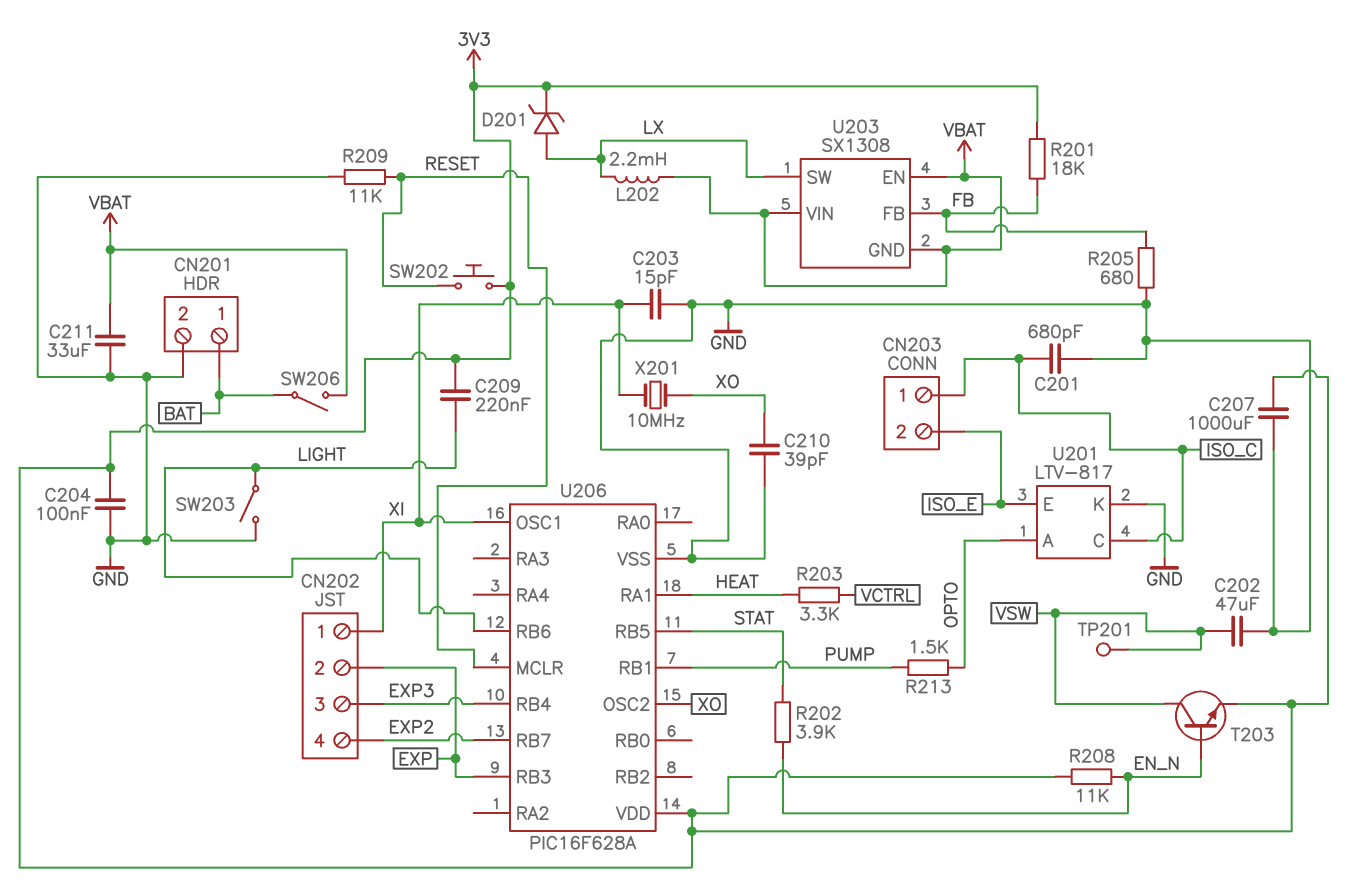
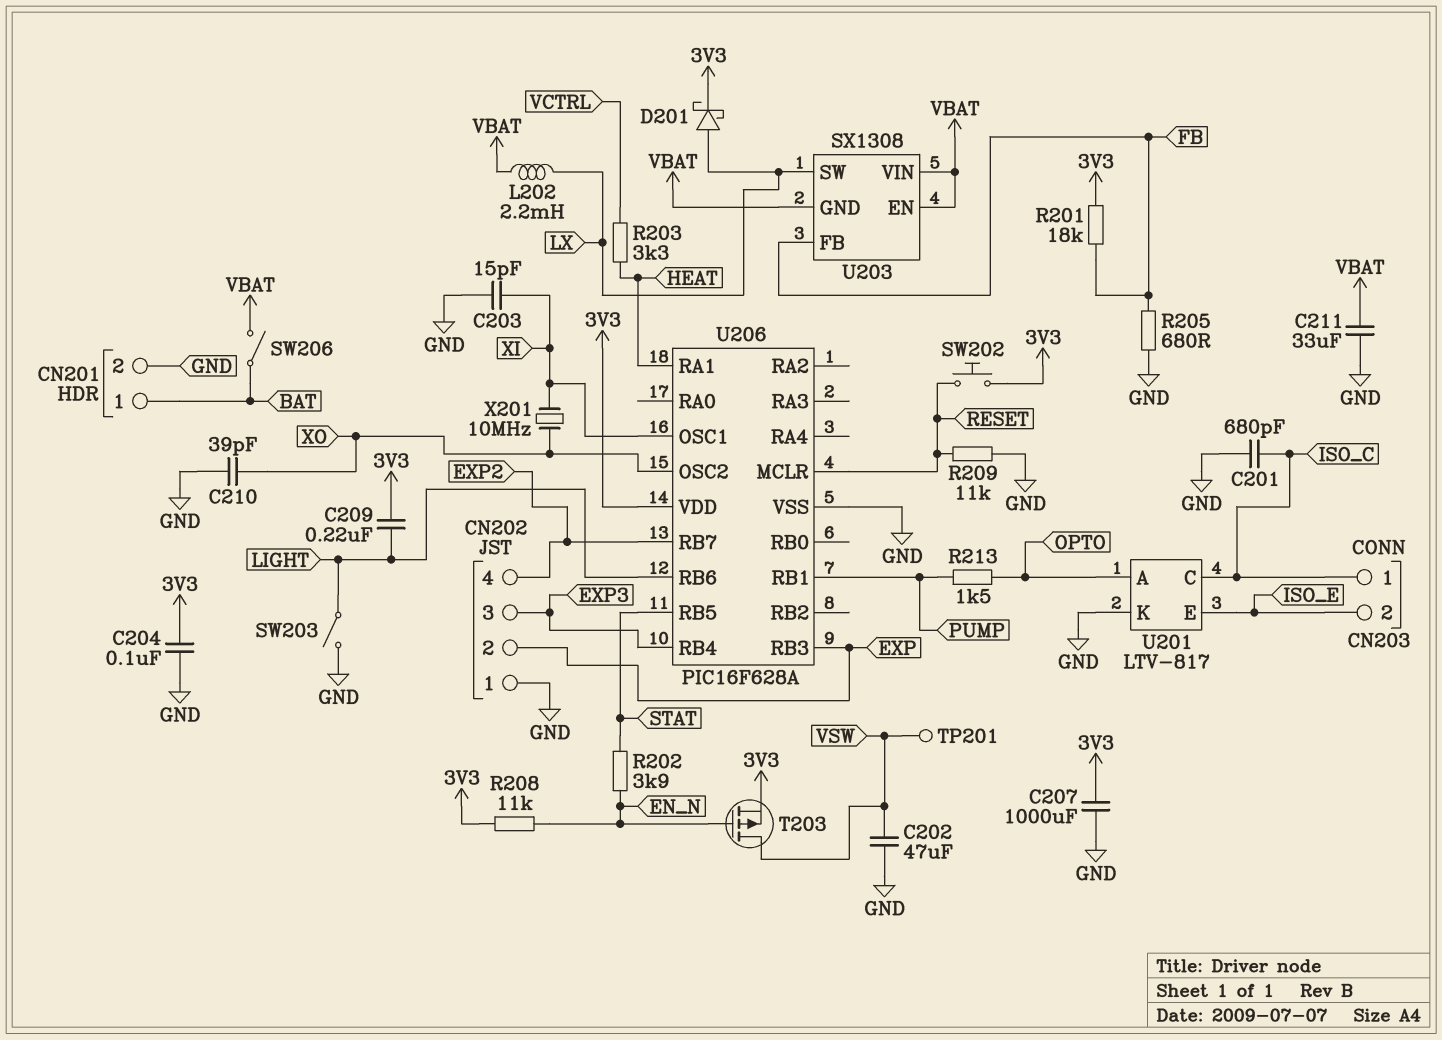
CN202 pin 1: XI -> GND
D201: zener (A LX, K 3V3) -> schottky (A LX, K 3V3)
T203: NPN (B EN_N, C VSW, E 3V3) -> PMOS (G EN_N, D VSW, S 3V3)

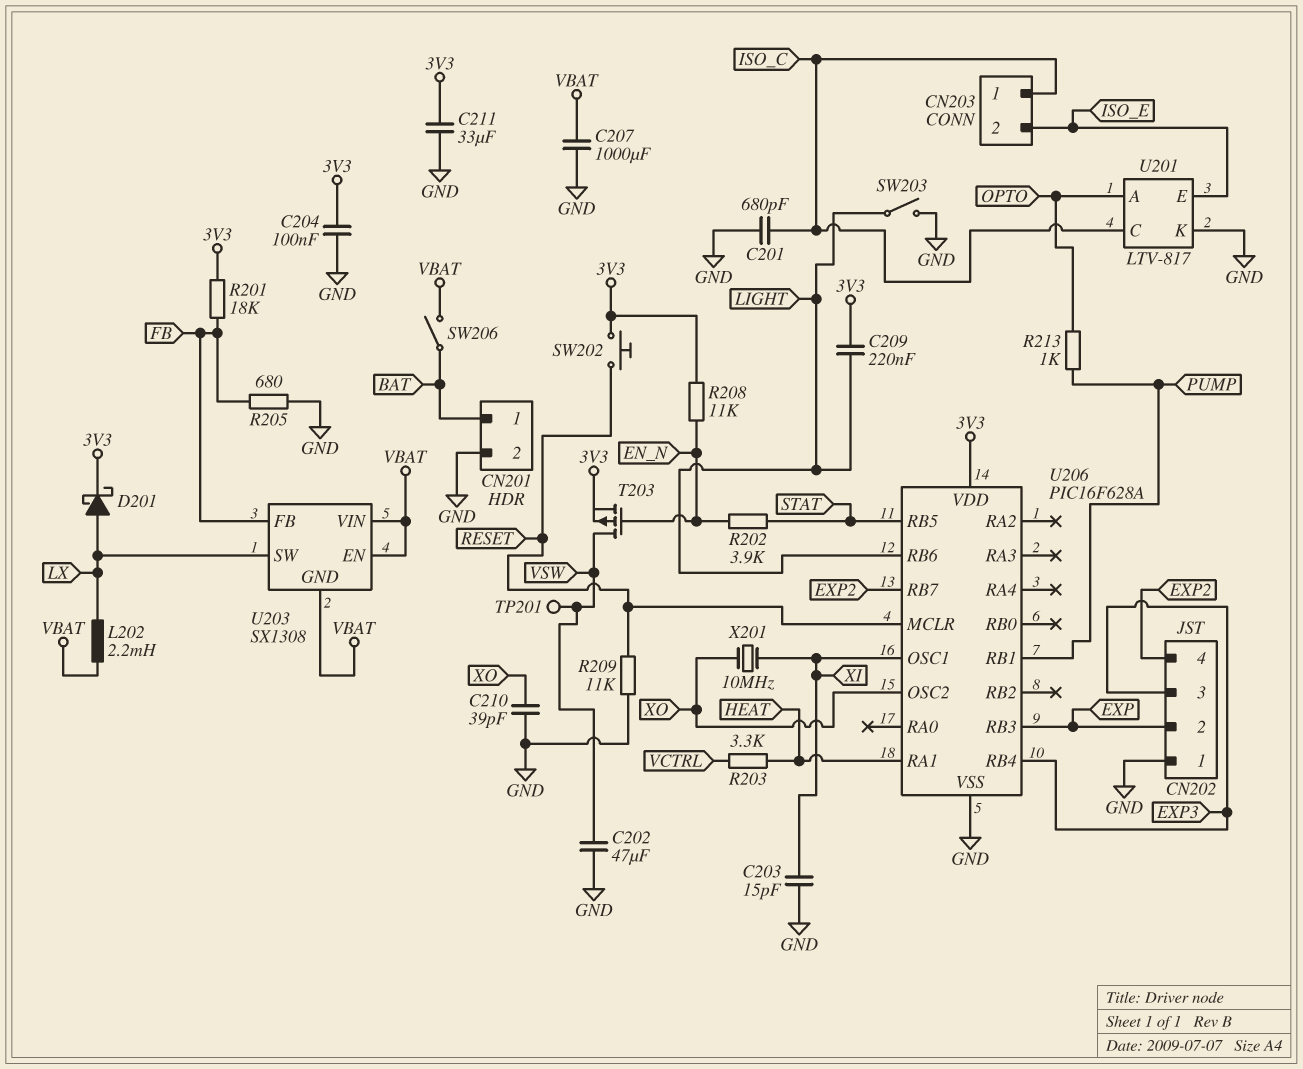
C207: 1000uF (3V3, GND) -> 1000uF (GND, VBAT)
C211: 33uF (GND, VBAT) -> 33uF (3V3, GND)
R213: 1.5k (OPTO, PUMP) -> 1k (OPTO, PUMP)

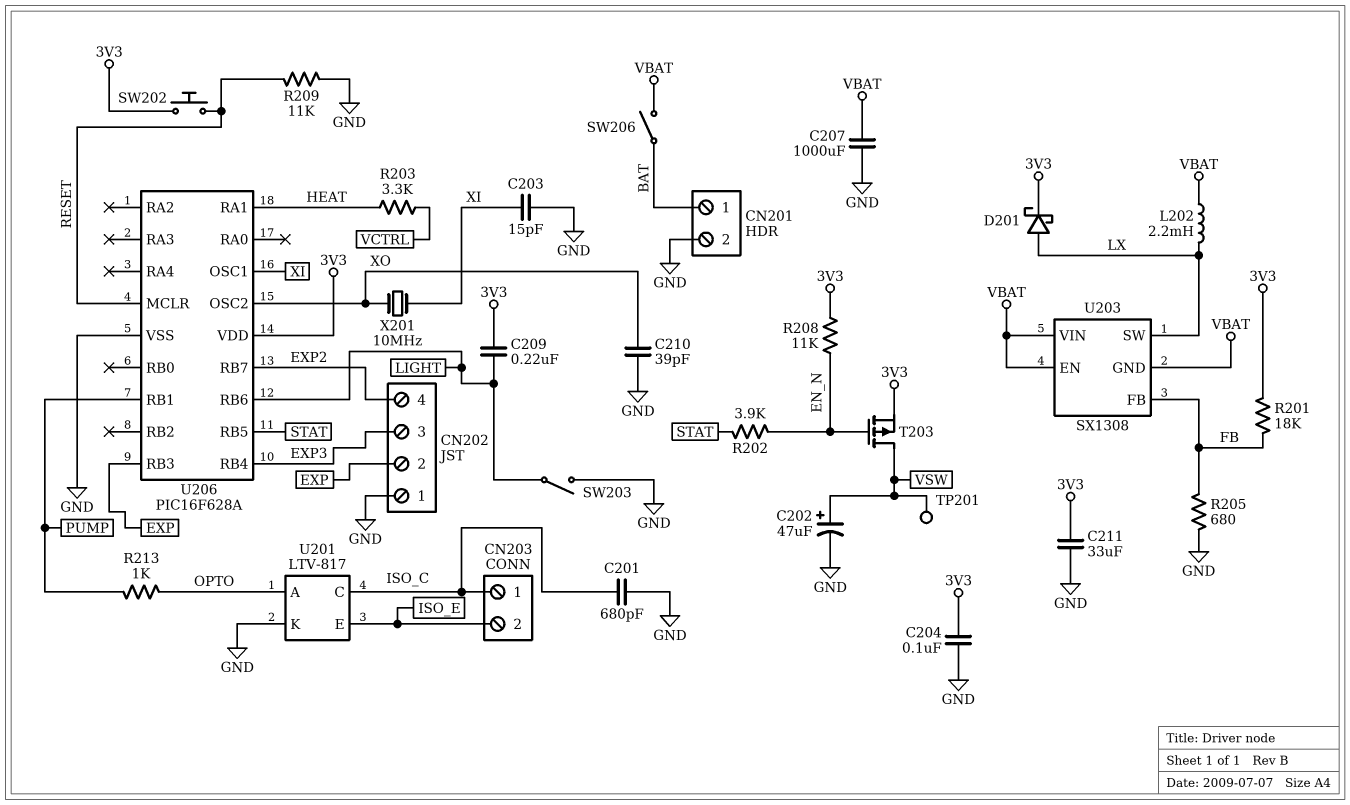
C202: 47uF (GND, VSW) -> 47uF (plus VSW, minus GND)

